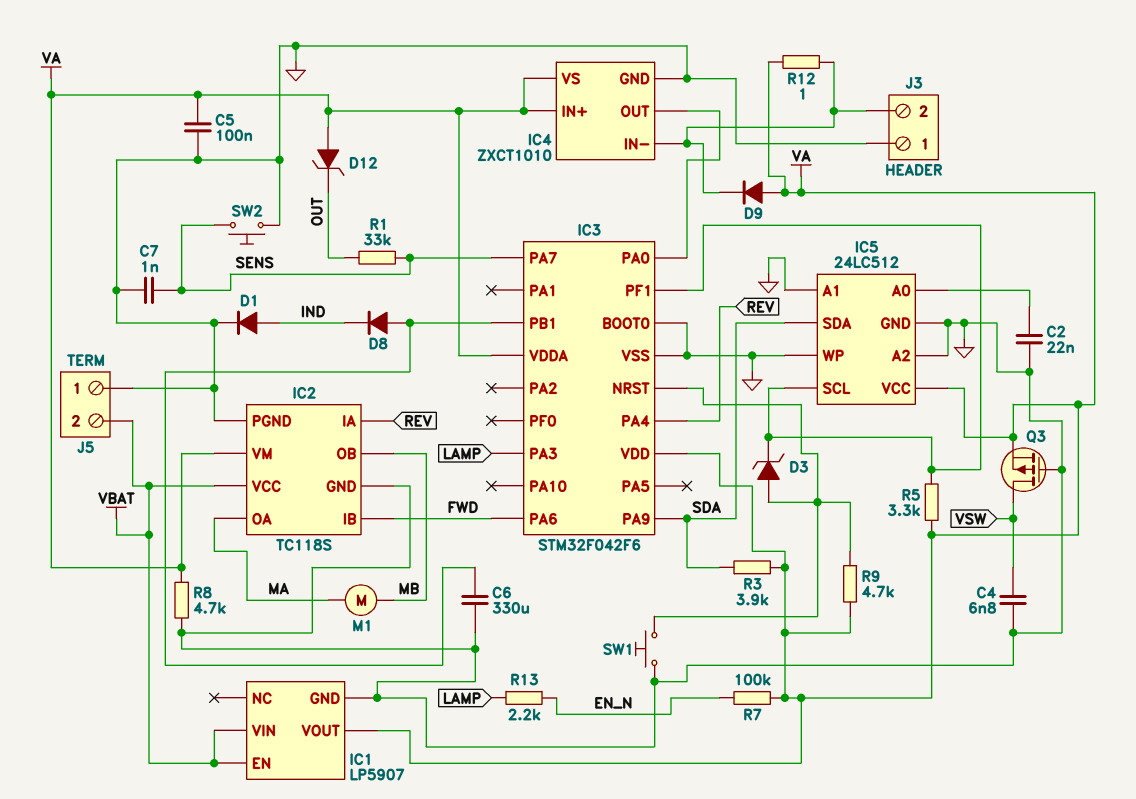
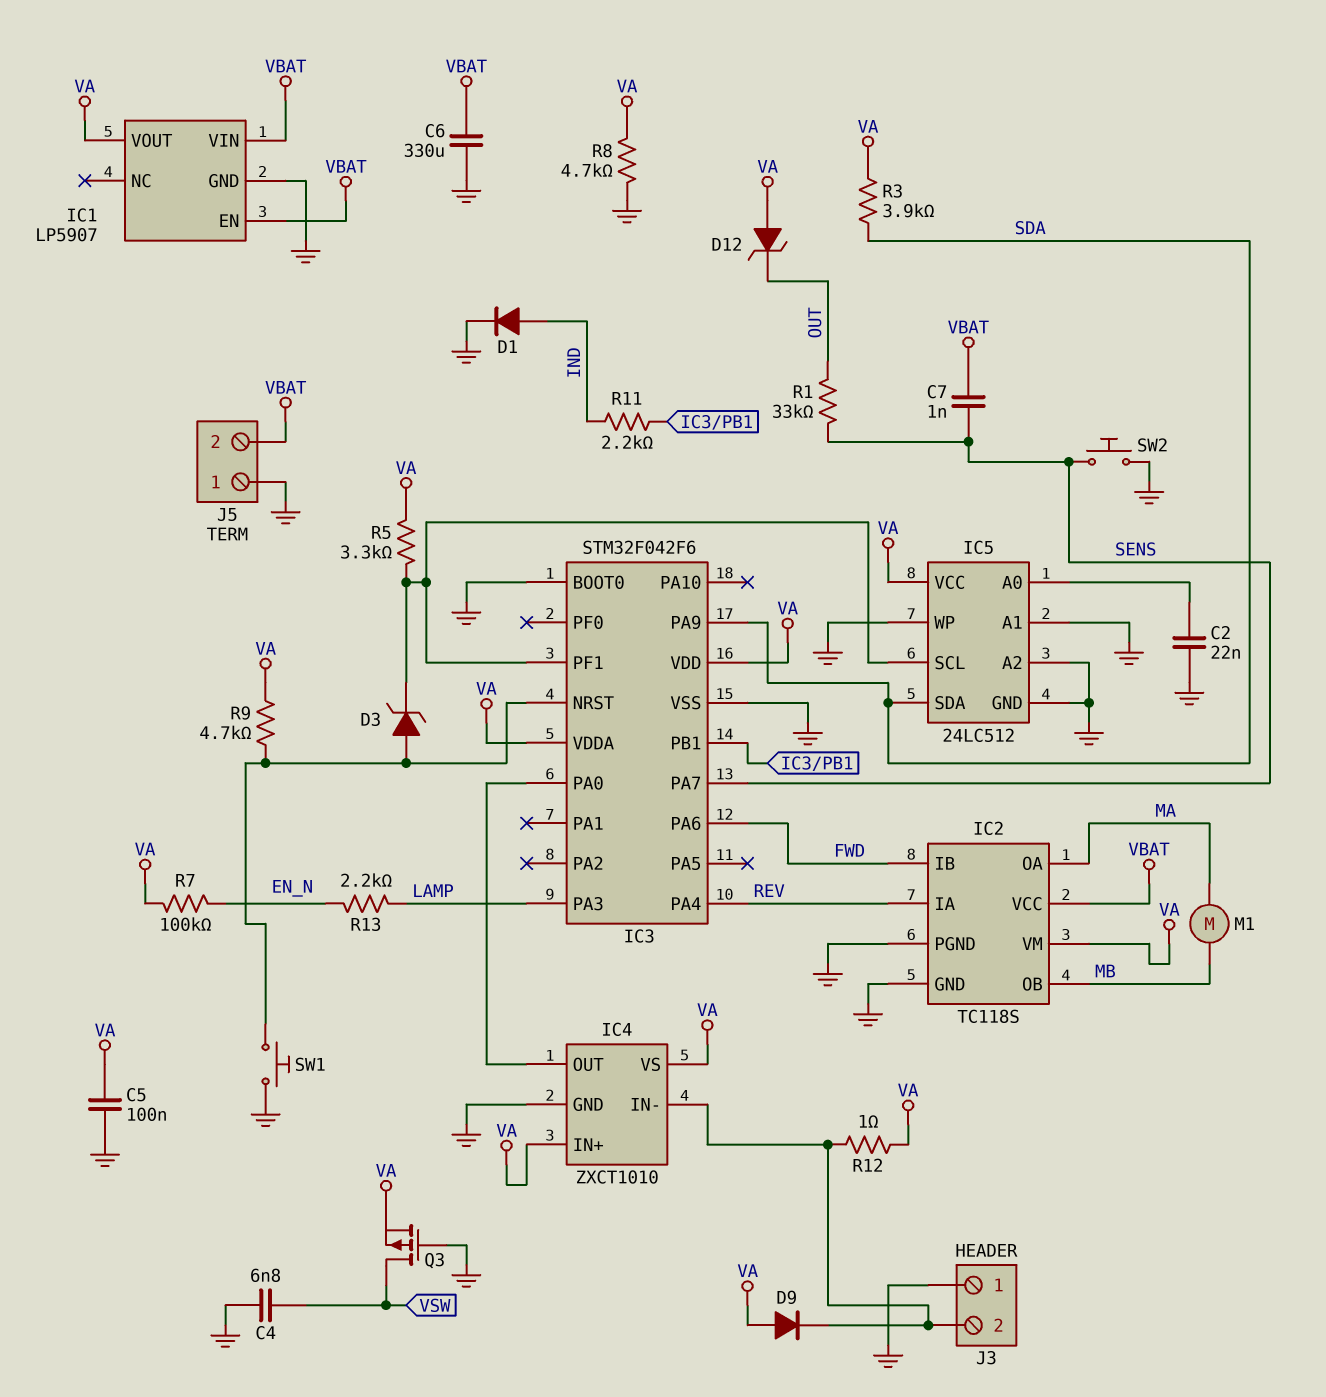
C6: 330uF (GND, IC3/PB1) -> 330uF (GND, VBAT)
C7: 1nF (GND, SENS) -> 1nF (SENS, VBAT)
D8: diode (A IC3/PB1, K IND) -> none
R11: none -> 2.2k (IC3/PB1, IND)

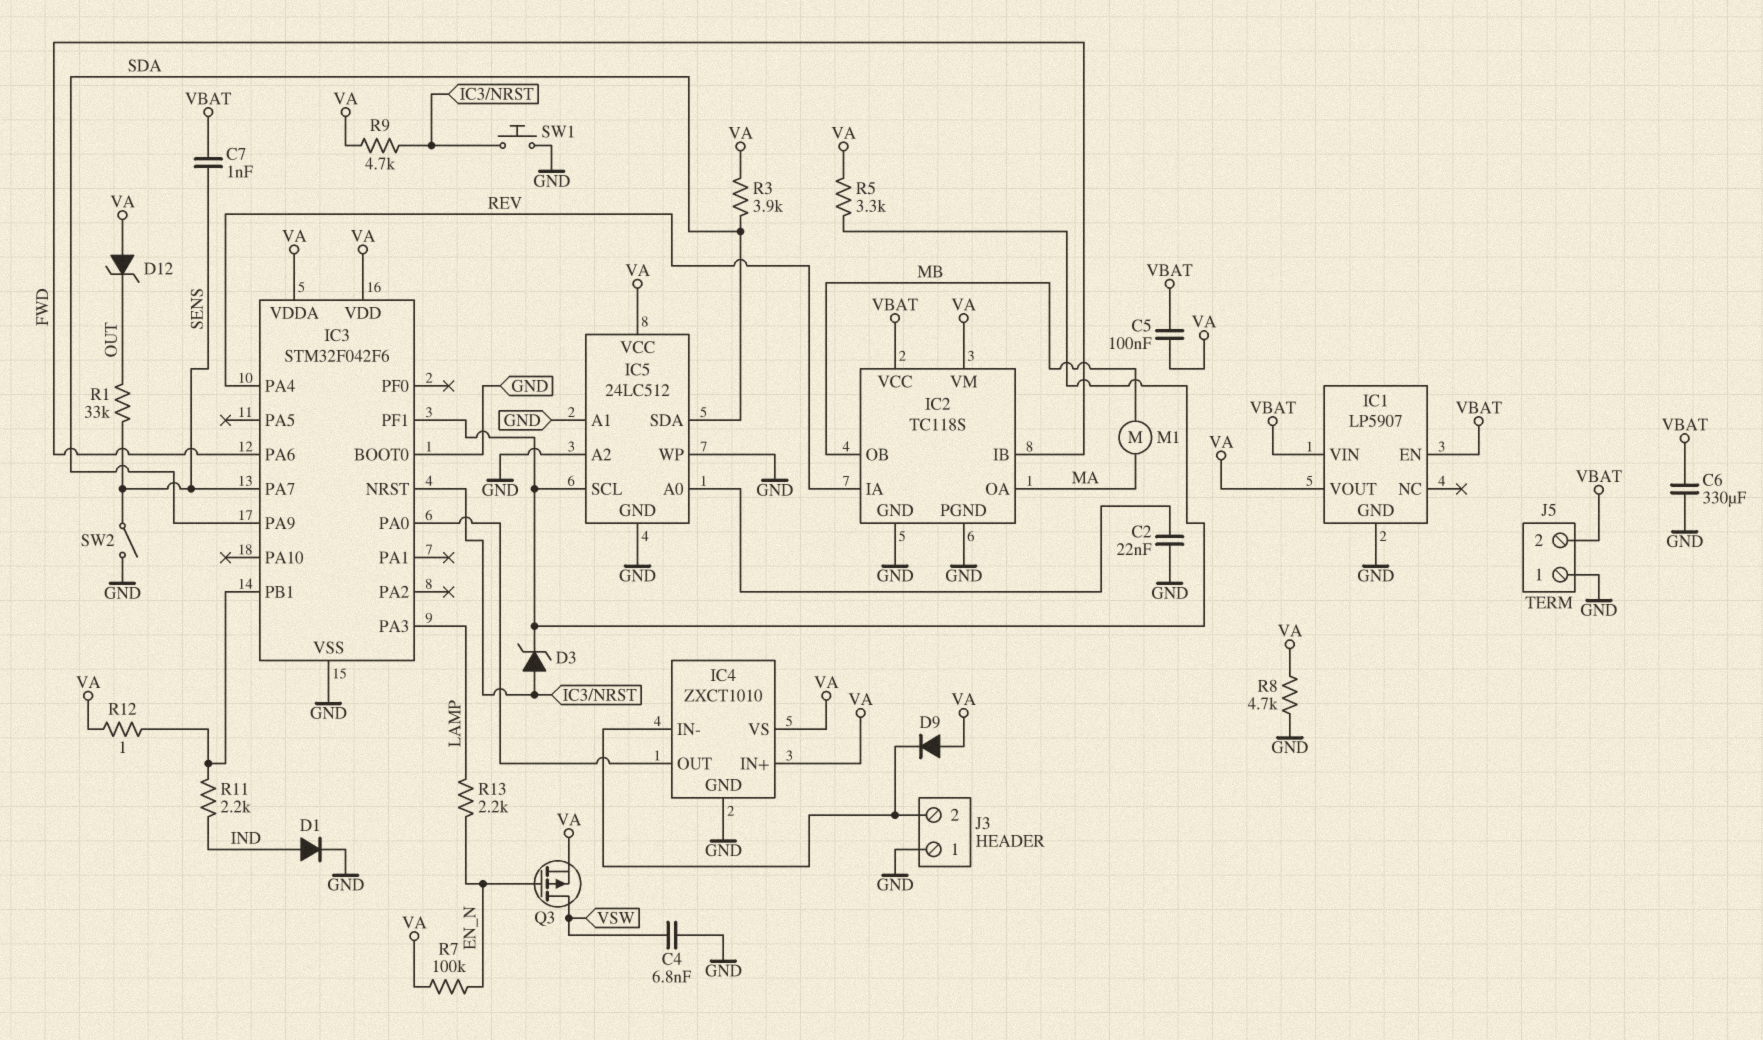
C5: 100nF (GND, VA) -> 100nF (VA, VBAT)
Q3: PMOS (G GND, D VSW, S VA) -> PMOS (G EN_N, D VSW, S VA)
R12: 1 (IC4/IN-, VA) -> 1 (IC3/PB1, VA)
SW2: button (GND, SENS) -> switch (GND, SENS)

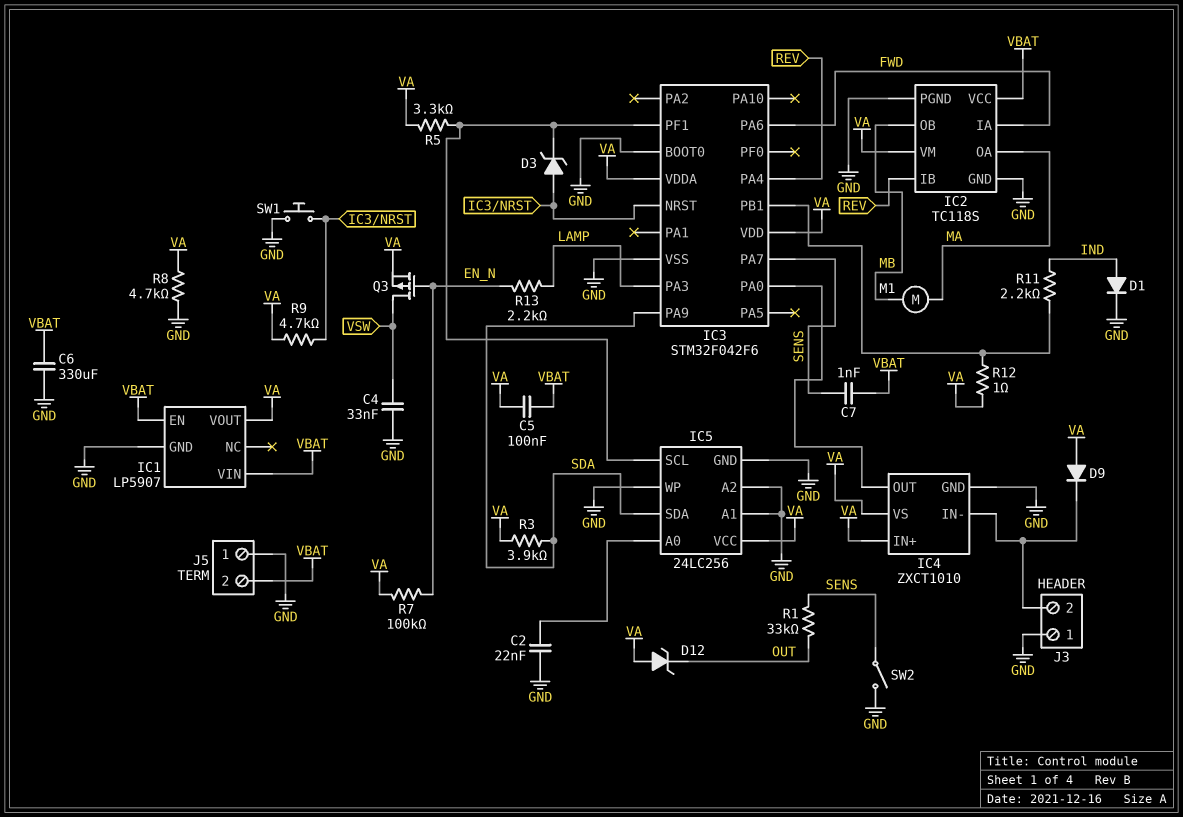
C4: 6.8nF (GND, VSW) -> 33nF (GND, VSW)
IC2 pin IA: REV -> FWD
IC2 pin IB: FWD -> REV
IC5: 24LC512 -> 24LC256

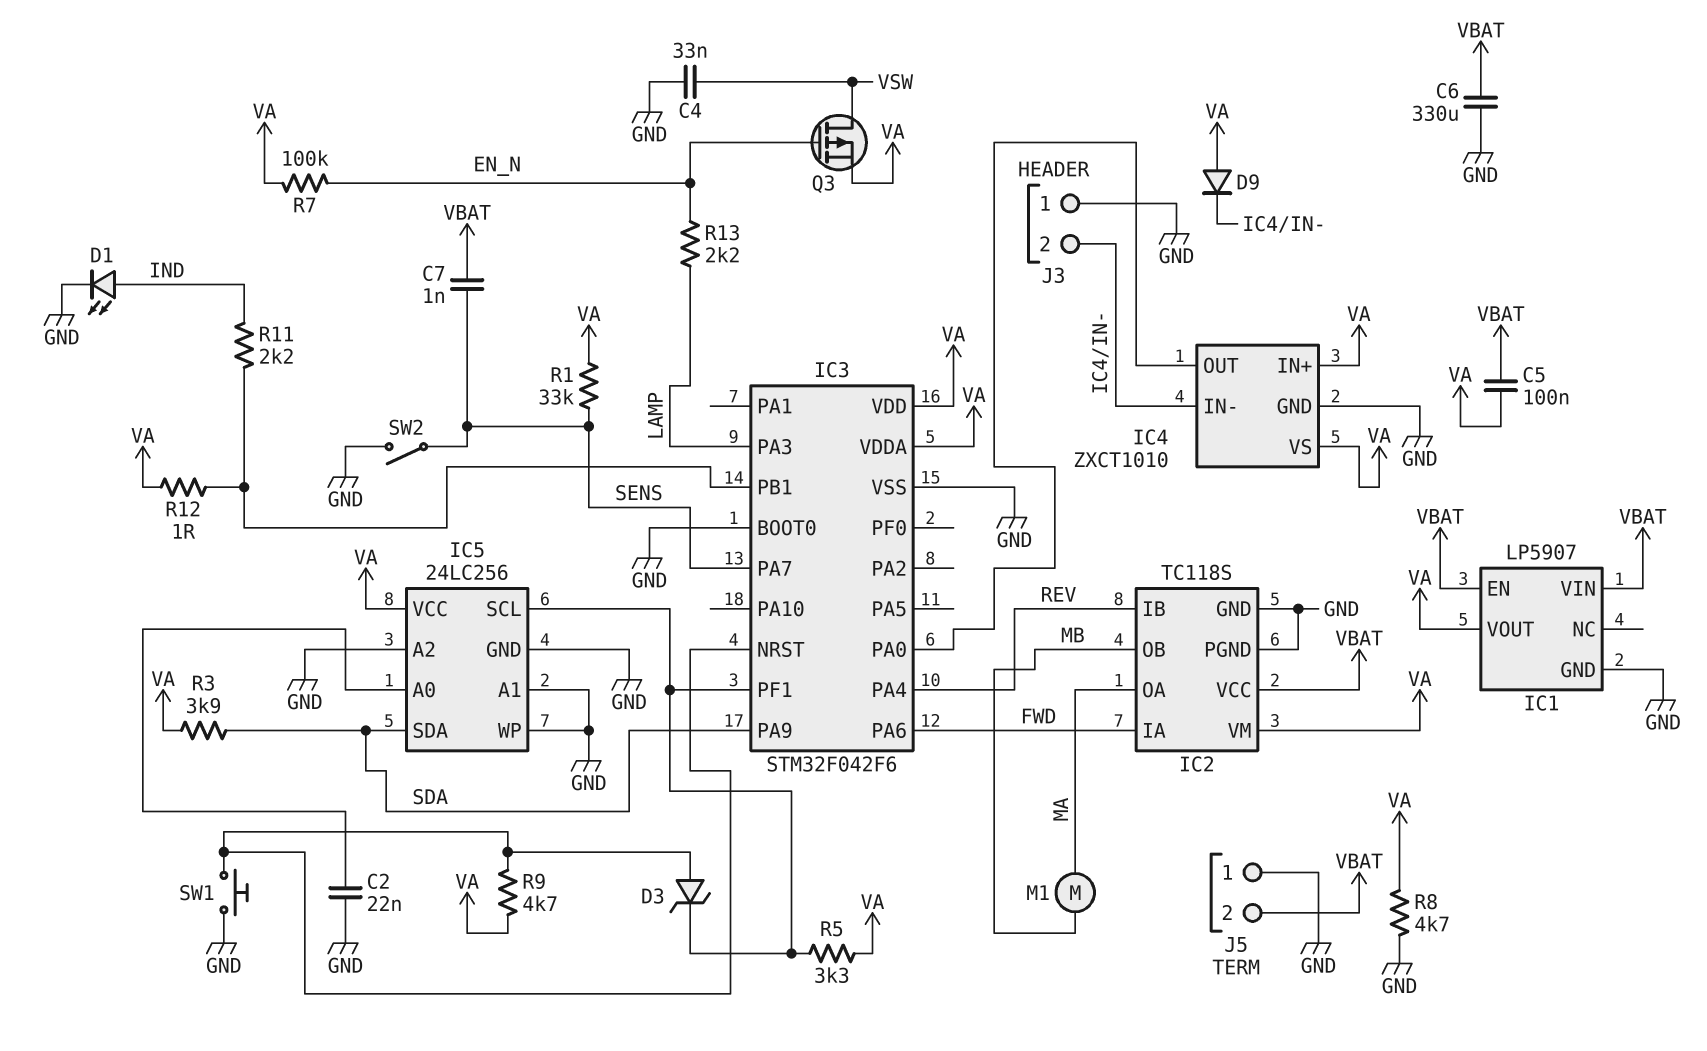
D1: diode (A IND, K GND) -> LED (A IND, K GND)
D12: zener (A VA, K OUT) -> none
R1: 33k (OUT, SENS) -> 33k (SENS, VA)

